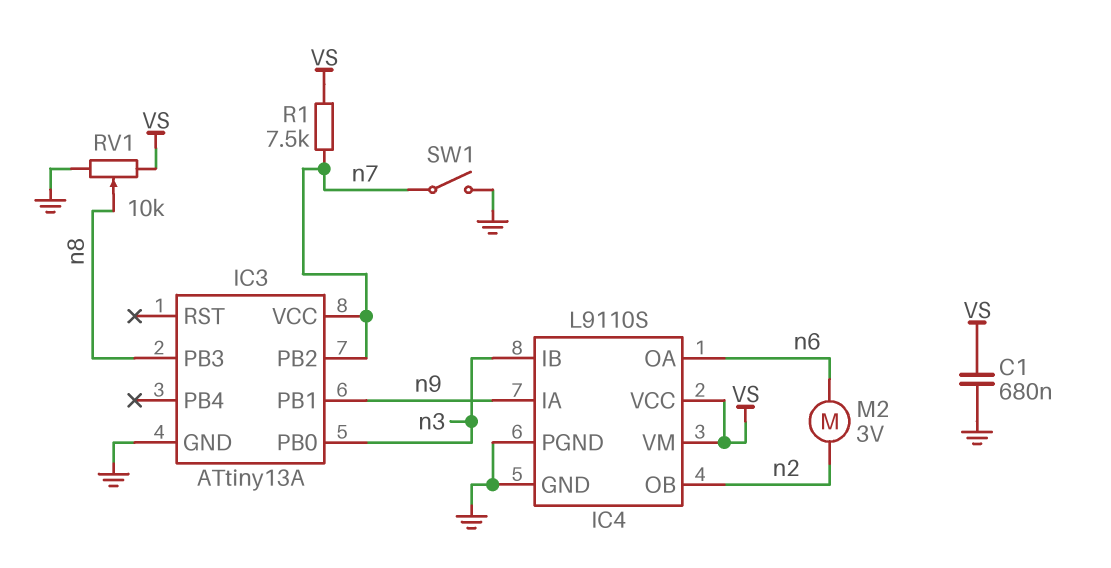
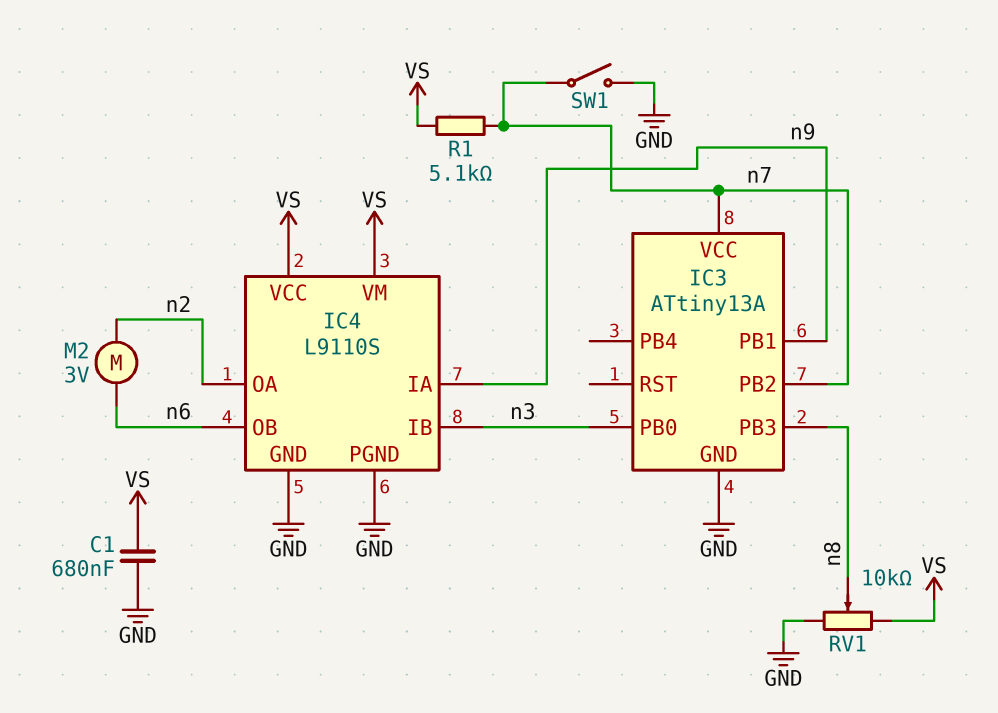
IC4 pin OA: n6 -> n2
IC4 pin OB: n2 -> n6
R1: 7.5k (VS, n7) -> 5.1k (VS, n7)

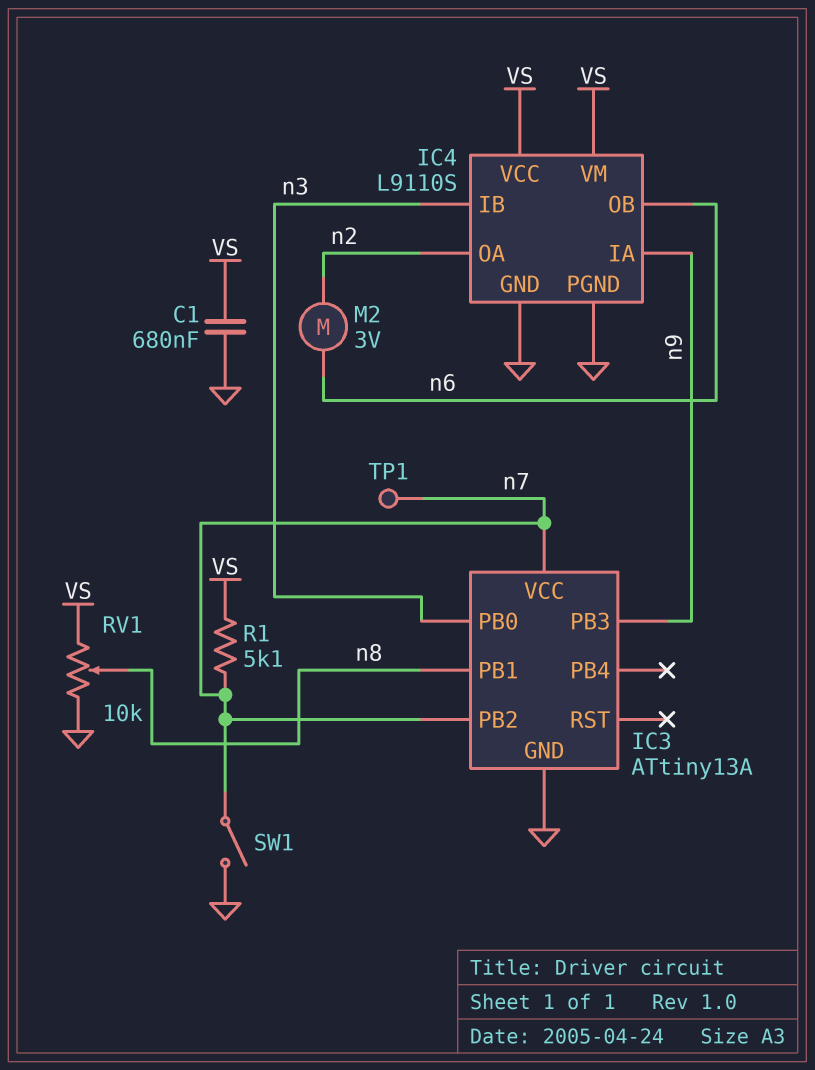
IC3 pin PB1: n9 -> n8
IC3 pin PB3: n8 -> n9
TP1: none -> test point (n7)

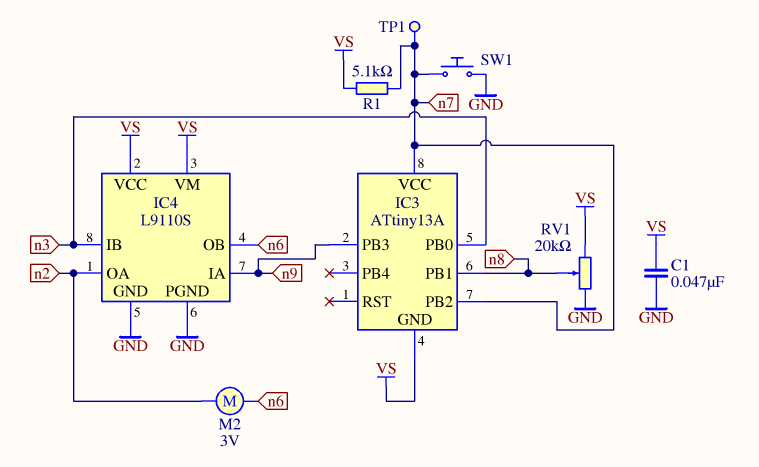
C1: 680nF (GND, VS) -> 47nF (GND, VS)
IC3 pin GND: GND -> VS
RV1: 10k (GND, VS, wiper n8) -> 20k (GND, VS, wiper n8)
SW1: switch (GND, n7) -> button (GND, n7)

